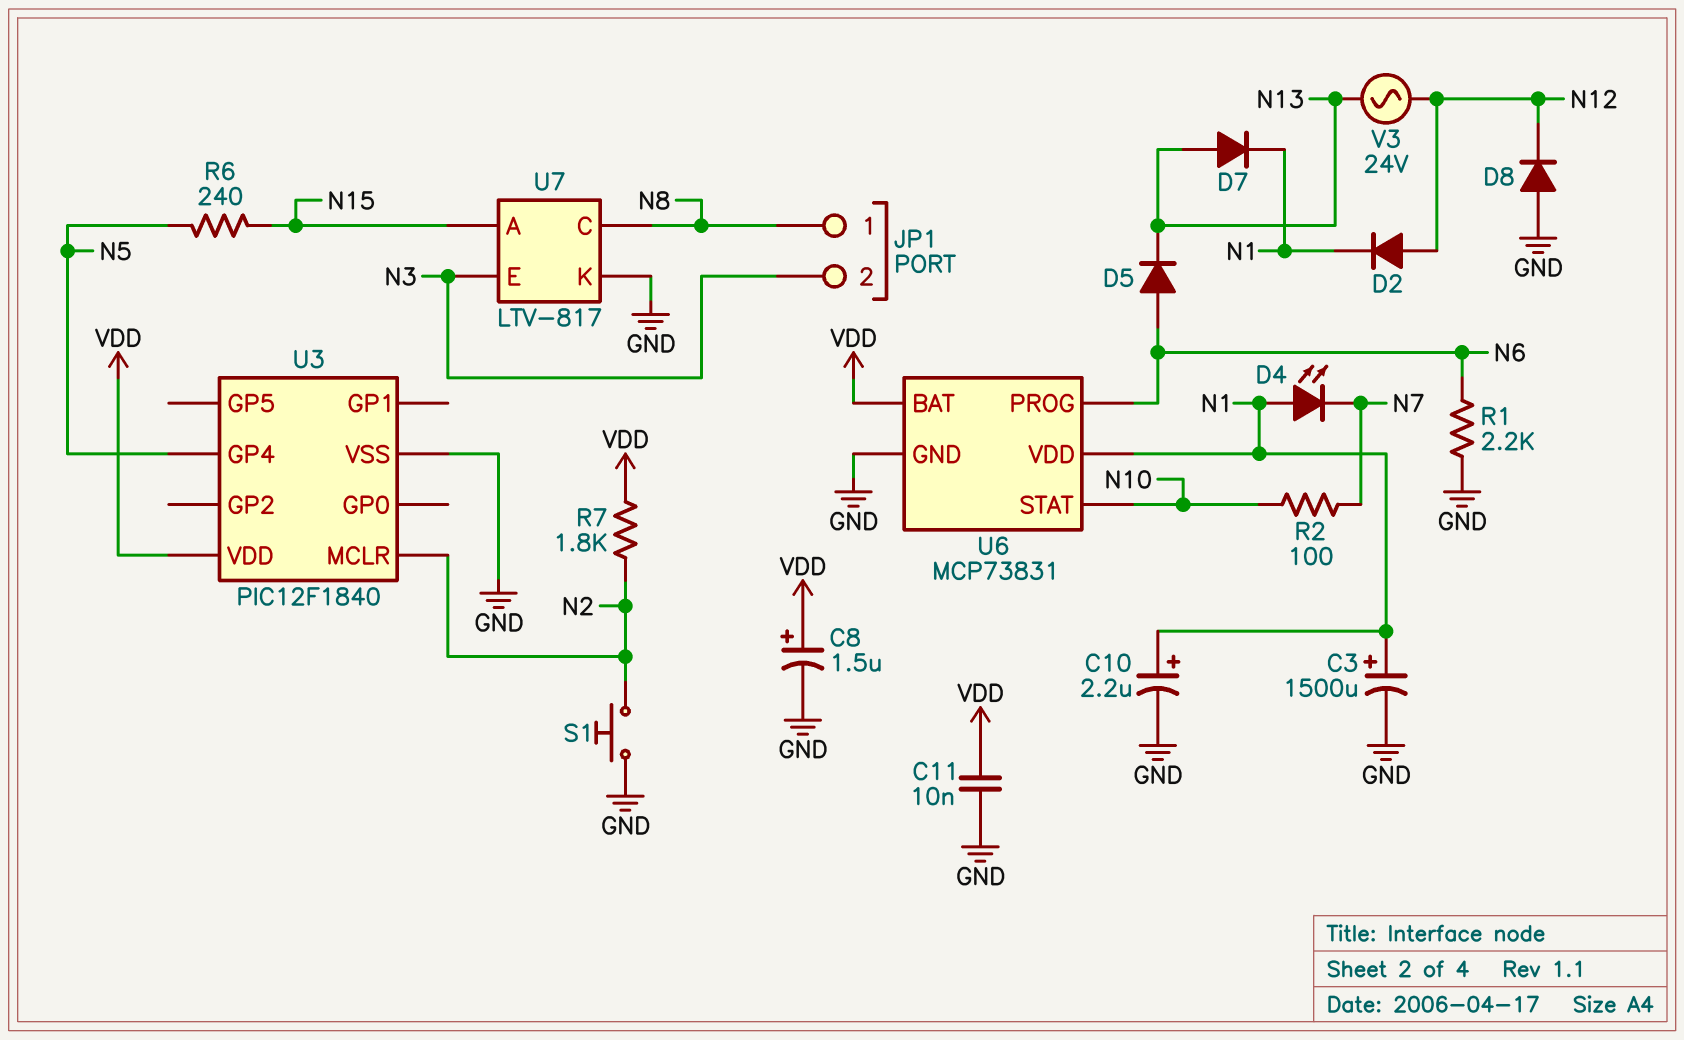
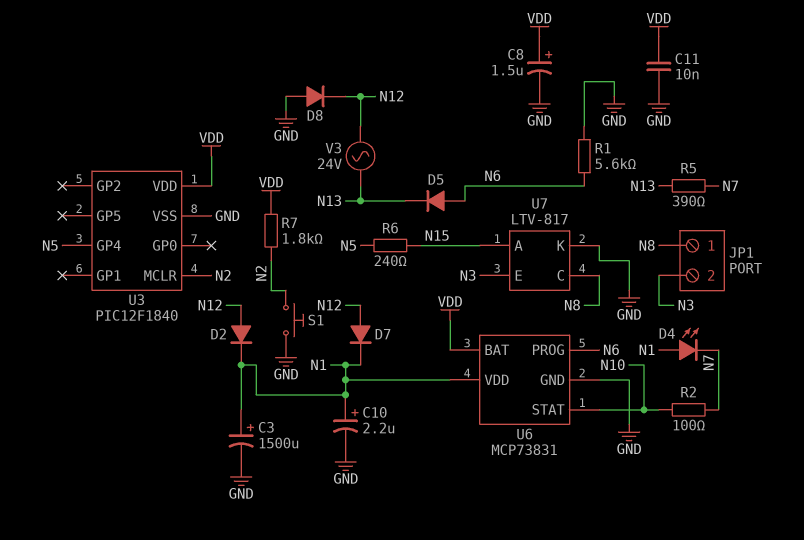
D7: diode (A N13, K N1) -> diode (A N12, K N1)
R1: 2.2k (GND, N6) -> 5.6k (GND, N6)
R5: none -> 390 (N7, N13)

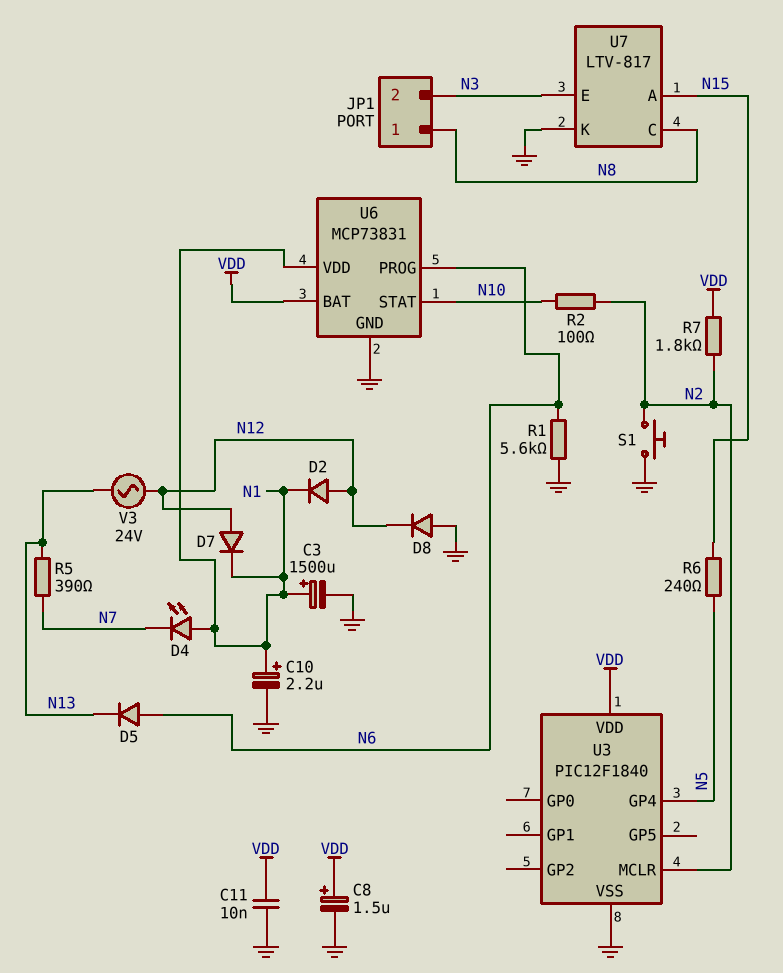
R2: 100 (N7, N10) -> 100 (N2, N10)

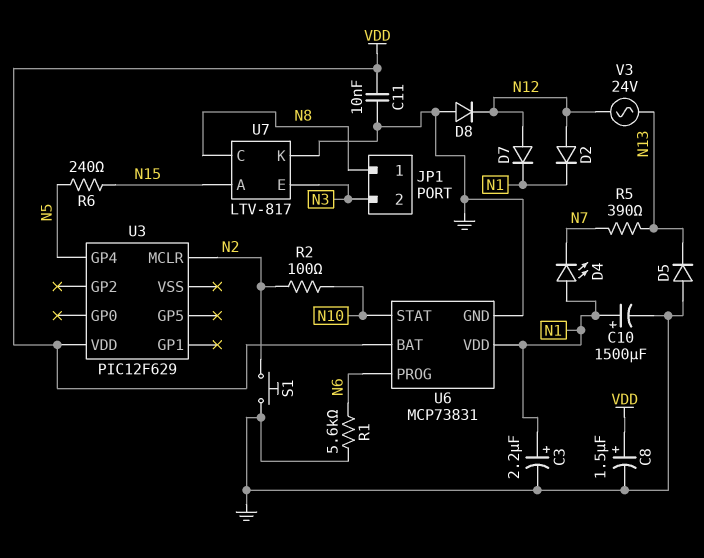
C3: 1500uF (plus N1, minus GND) -> 2.2uF (plus N1, minus GND)
C10: 2.2uF (plus N1, minus GND) -> 1500uF (plus N1, minus GND)
D5: diode (A N6, K N13) -> diode (A GND, K N13)
R7: 1.8k (N2, VDD) -> none
U3: PIC12F1840 -> PIC12F629
U3 pin VSS: GND -> none

